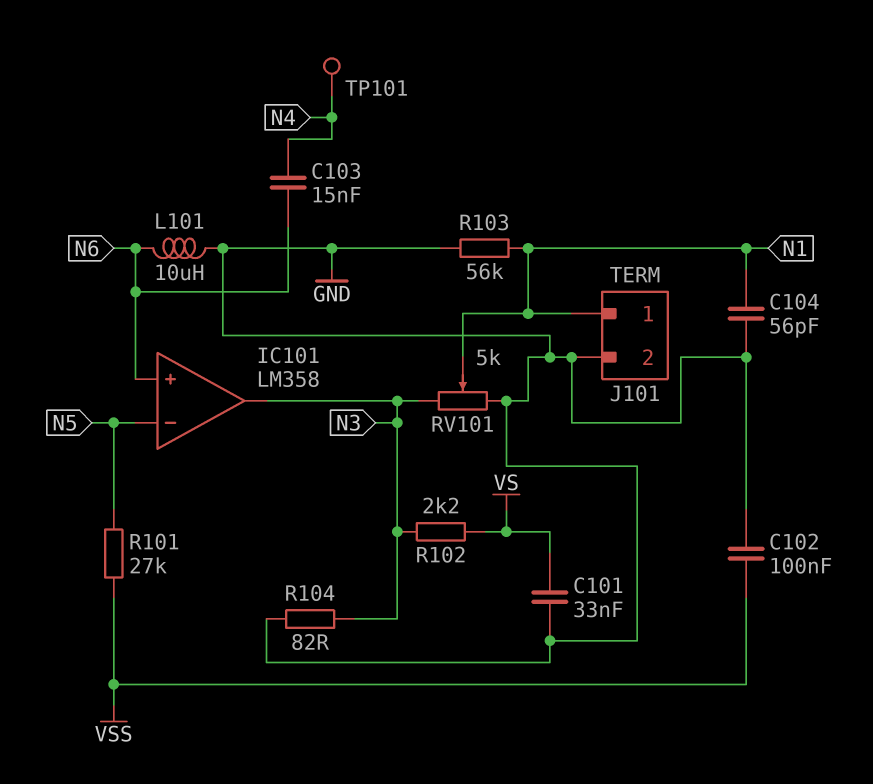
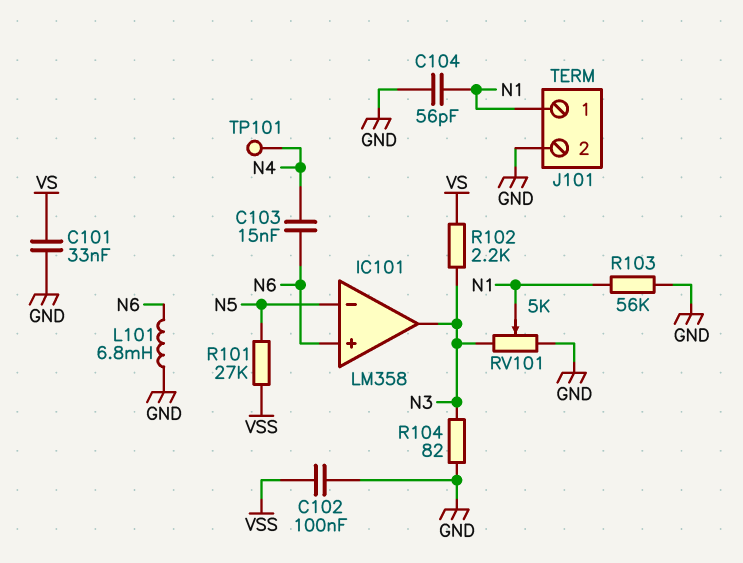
L101: 10uH (GND, N6) -> 6.8mH (GND, N6)

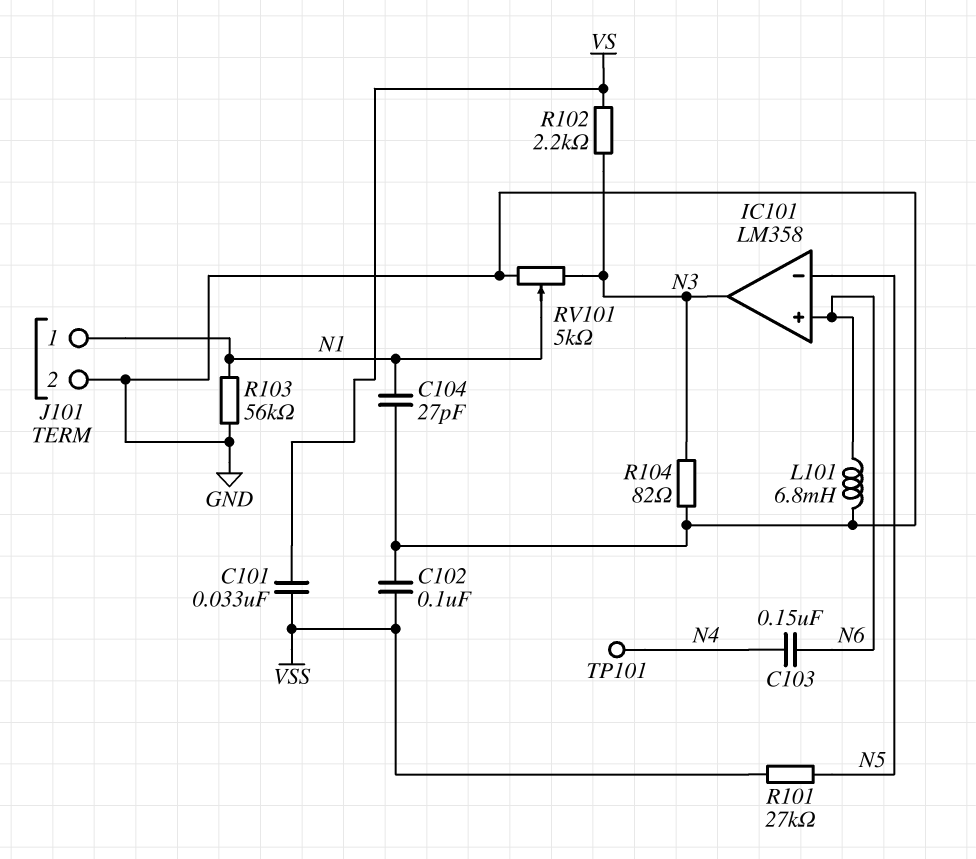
C101: 33nF (GND, VS) -> 33nF (VS, VSS)
C103: 15nF (N4, N6) -> 150nF (N4, N6)
C104: 56pF (GND, N1) -> 27pF (GND, N1)

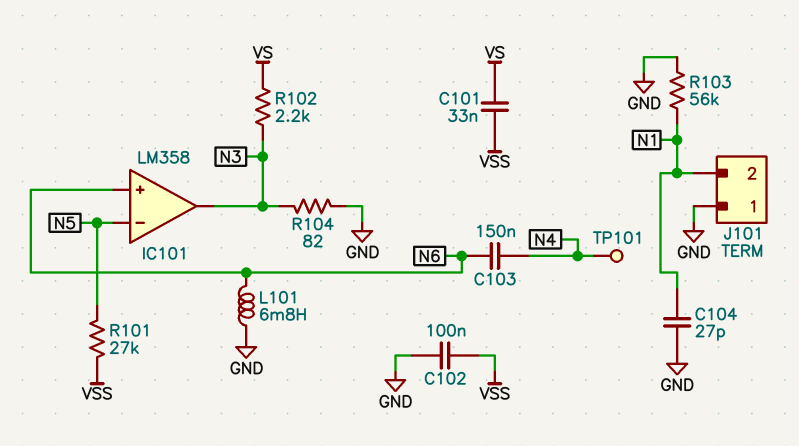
J101 pin 1: N1 -> GND
J101 pin 2: GND -> N1
RV101: 5k (GND, N3, wiper N1) -> none

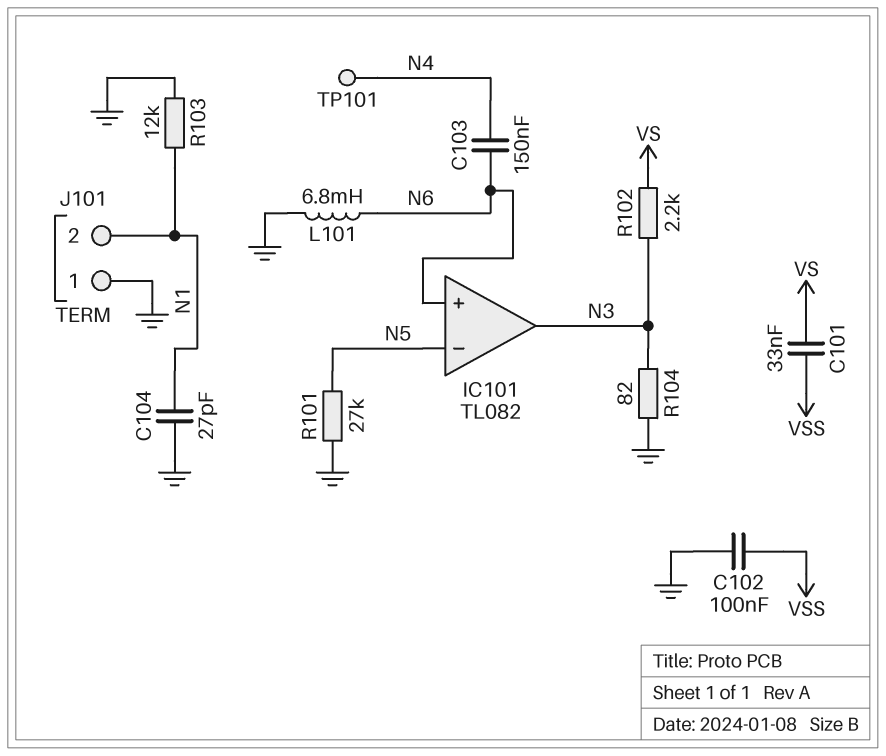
IC101: LM358 -> TL082
R101: 27k (N5, VSS) -> 27k (GND, N5)
R103: 56k (GND, N1) -> 12k (GND, N1)

